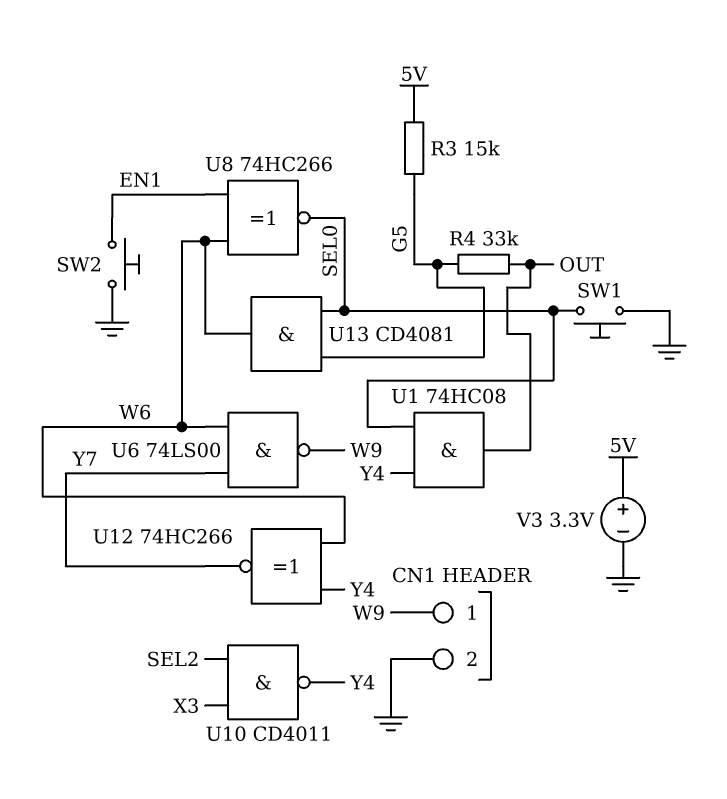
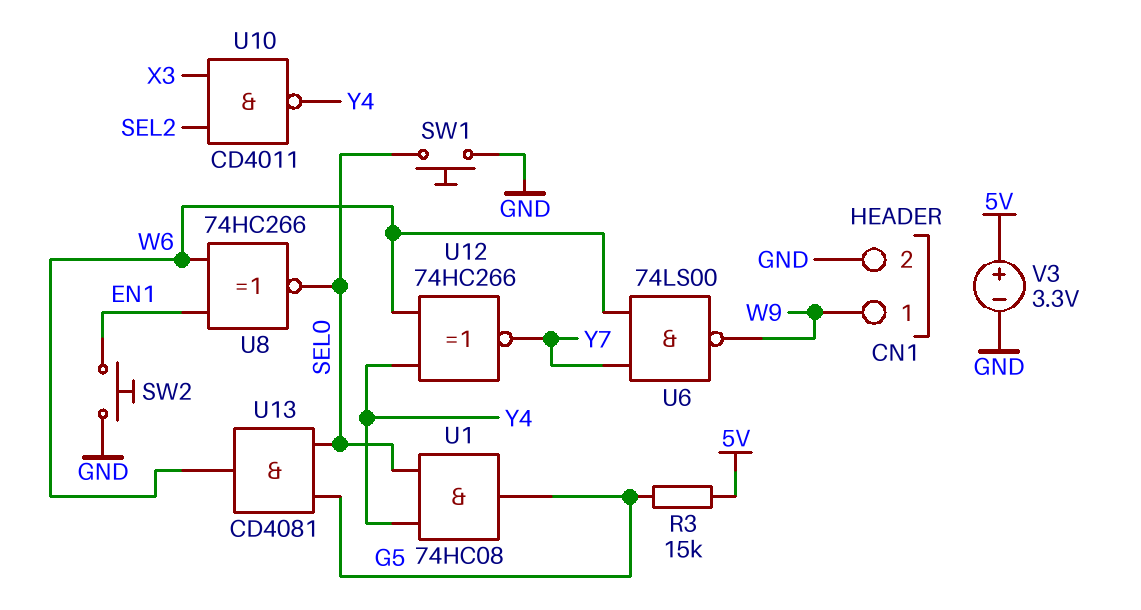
R4: 33k (G5, OUT) -> none
U1: AND 74HC08 (in SEL0, in Y4, out OUT) -> AND 74HC08 (in SEL0, in Y4, out G5)

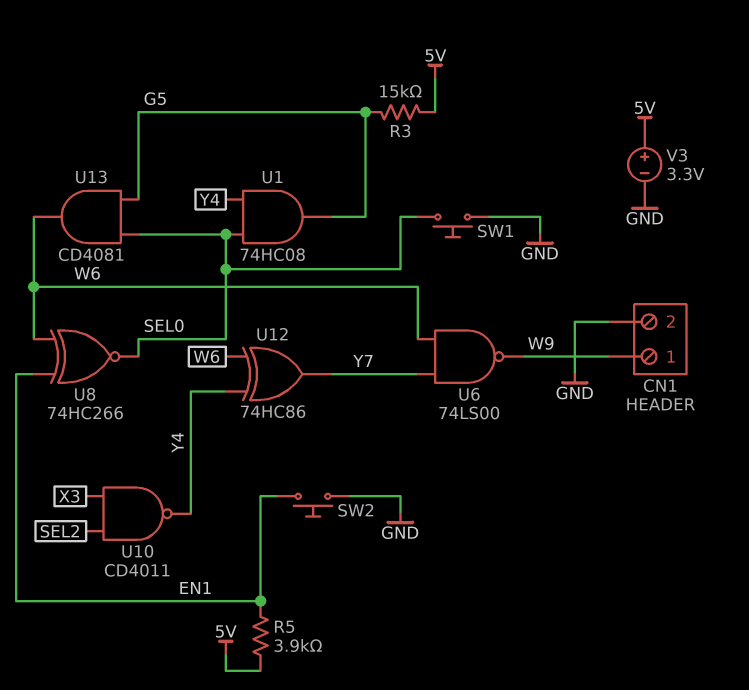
R5: none -> 3.9k (5V, EN1)
U12: XNOR 74HC266 (in W6, in Y4, out Y7) -> XOR 74HC86 (in W6, in Y4, out Y7)

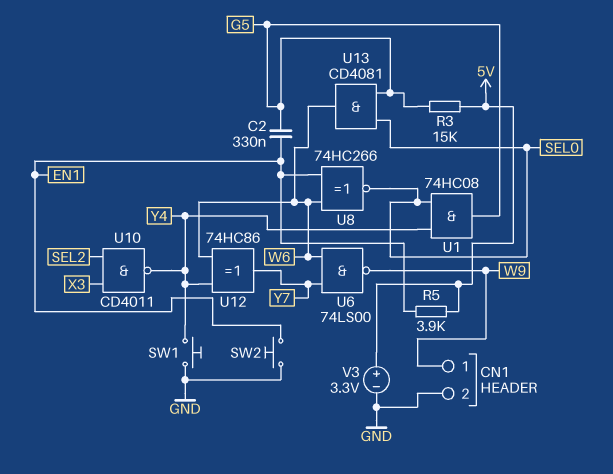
C2: none -> 330nF (EN1, G5)
SW1: button (GND, SEL0) -> button (GND, Y4)

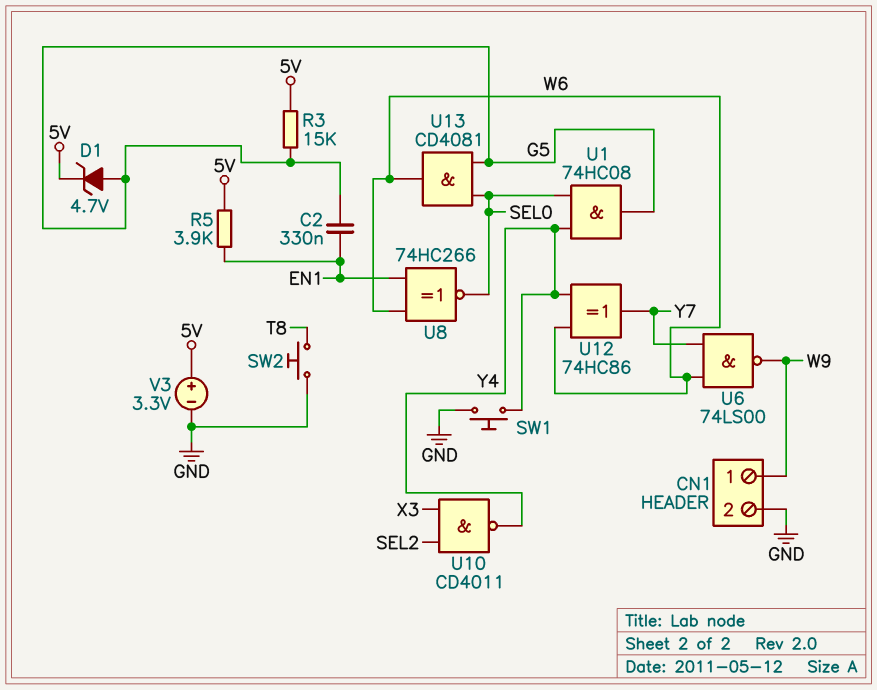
D1: none -> zener 4.7V (A G5, K 5V)
SW2: button (EN1, GND) -> button (GND, T8)

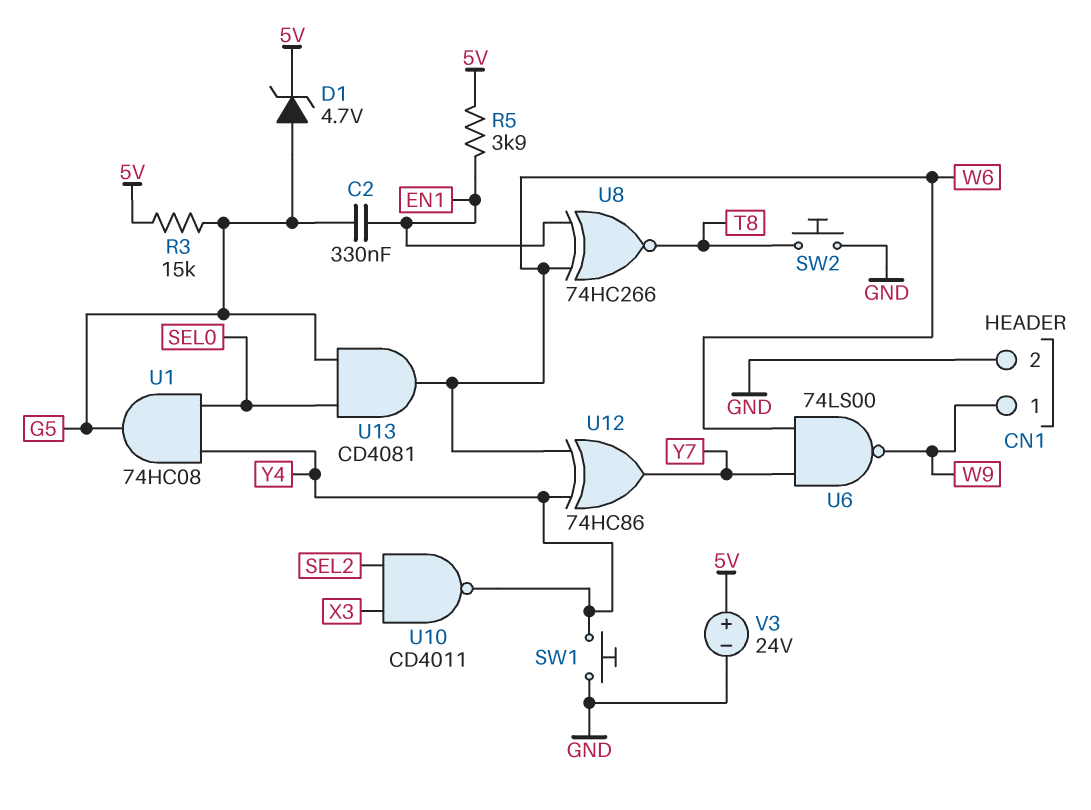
U8: XNOR 74HC266 (in EN1, in W6, out SEL0) -> XNOR 74HC266 (in EN1, in W6, out T8)
V3: 3.3V (plus 5V, minus GND) -> 24V (plus 5V, minus GND)

